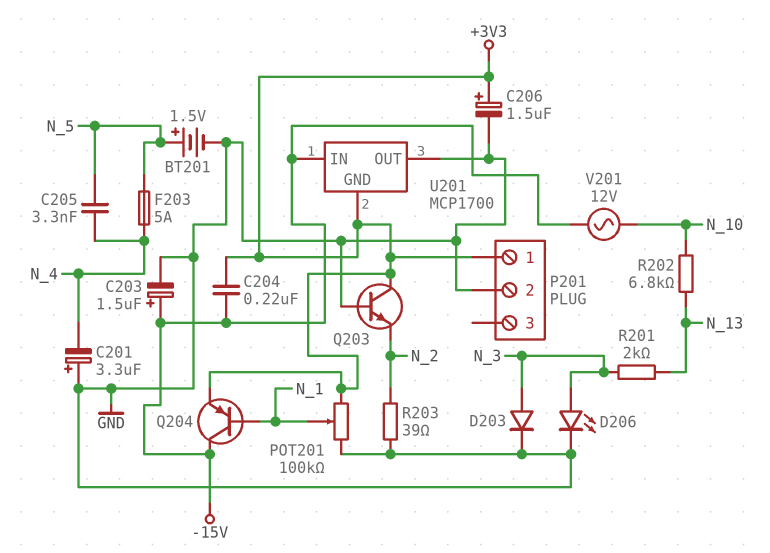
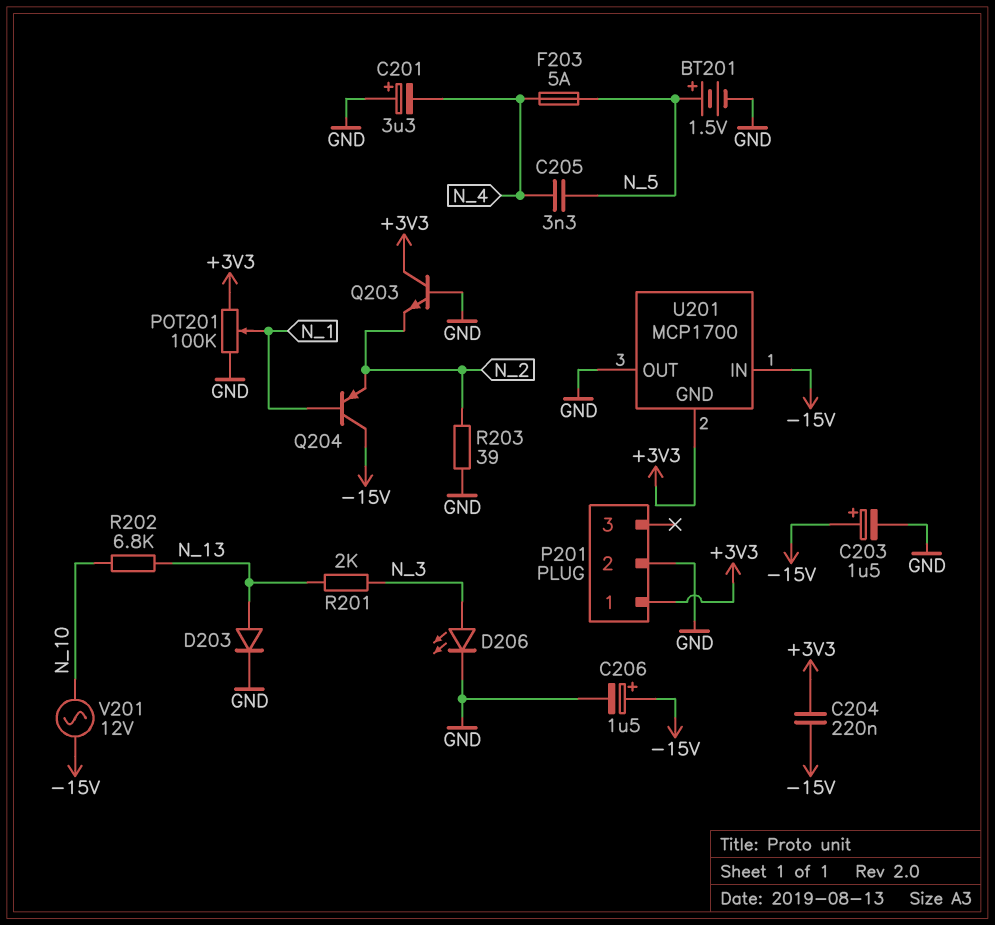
C206: 1.5uF (plus +3V3, minus GND) -> 1.5uF (plus -15V, minus GND)
D203: diode (A N_3, K GND) -> diode (A N_13, K GND)
Q204: PNP (B N_1, C -15V, E +3V3) -> PNP (B N_1, C -15V, E N_2)

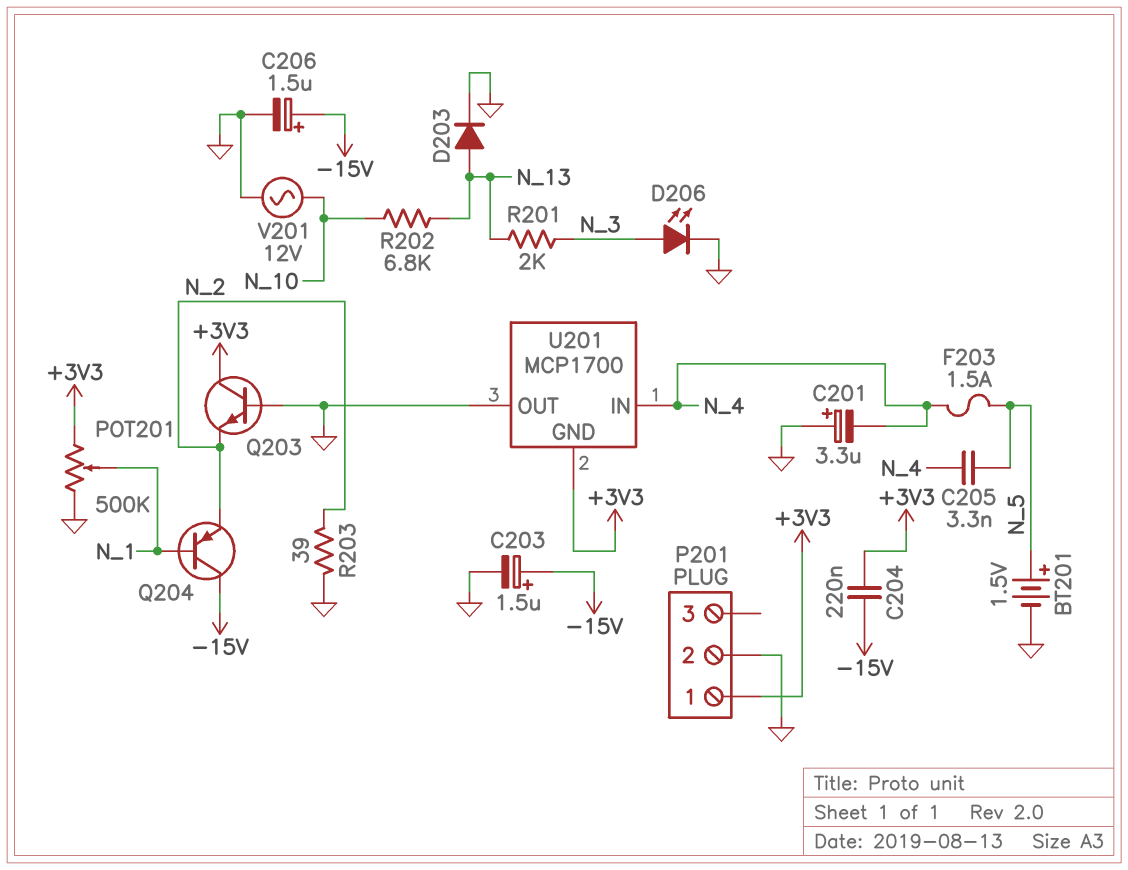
F203: 5A (N_4, N_5) -> 1.5A (N_4, N_5)
POT201: 100k (+3V3, GND, wiper N_1) -> 500k (+3V3, GND, wiper N_1)
U201 pin IN: -15V -> N_4
V201: AC 12V (-15V, N_10) -> AC 12V (GND, N_10)

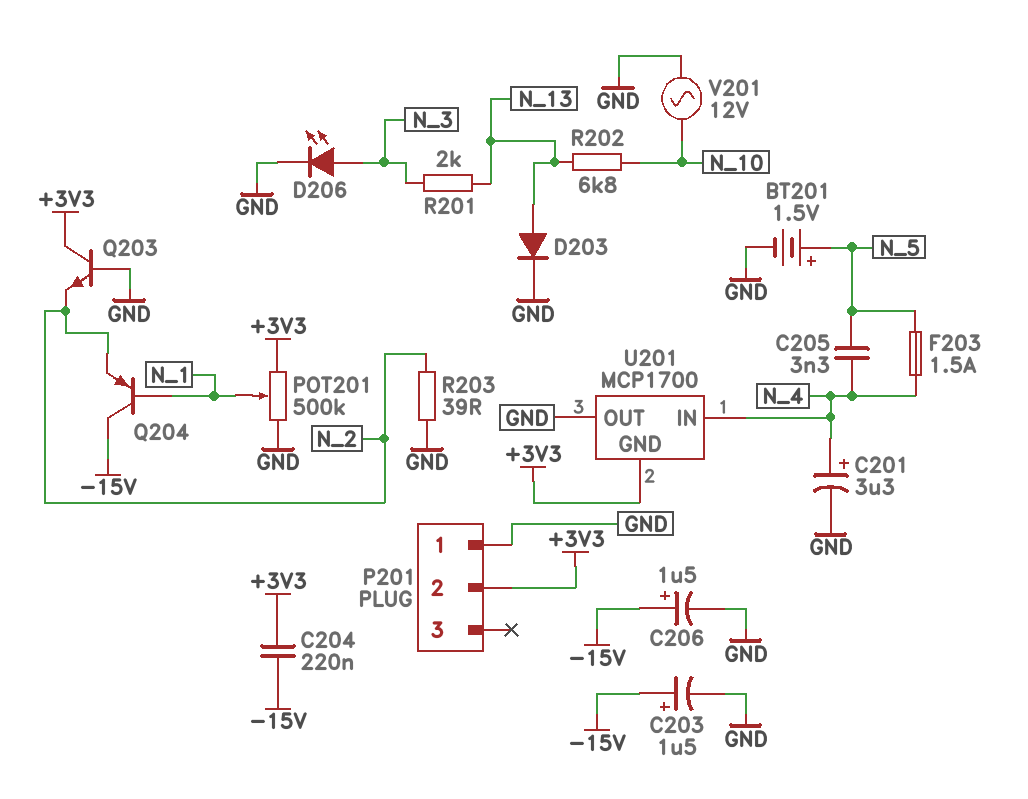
C201: 3.3uF (plus GND, minus N_4) -> 3.3uF (plus N_4, minus GND)
P201 pin 1: +3V3 -> GND
P201 pin 2: GND -> +3V3

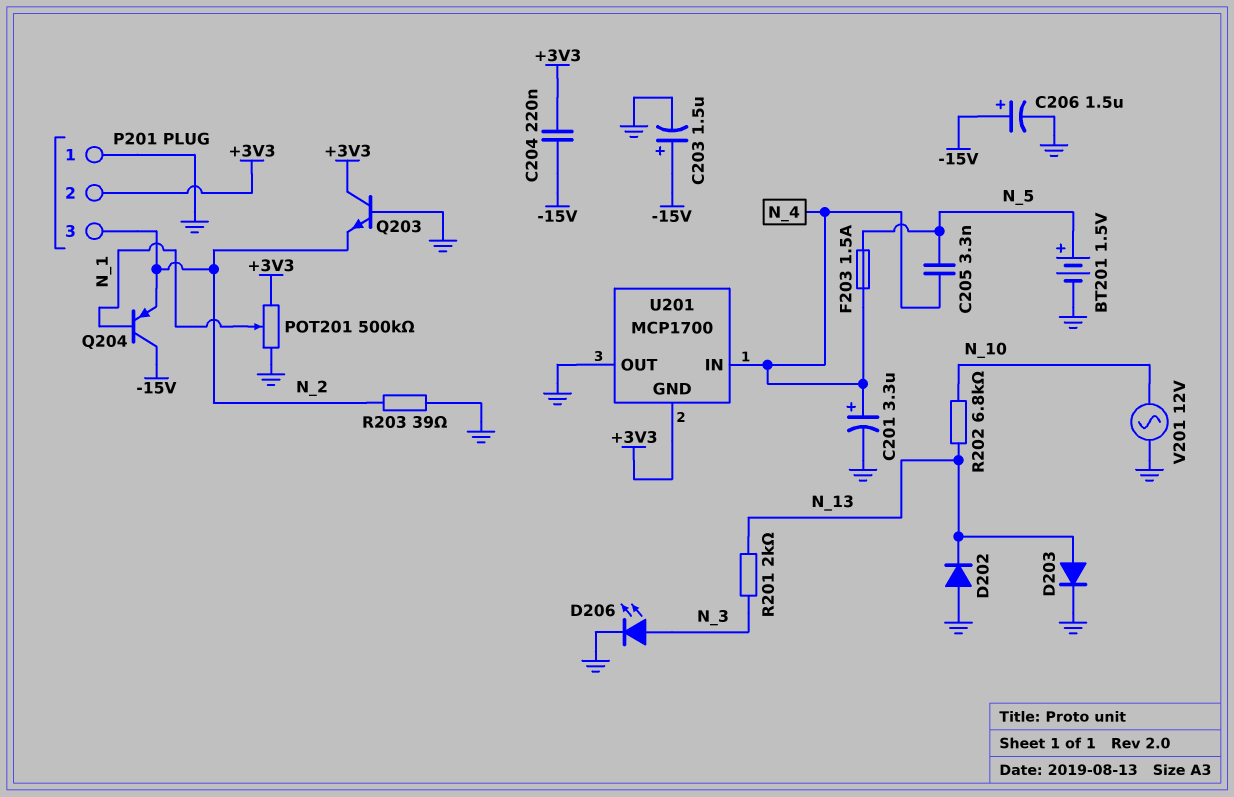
D202: none -> diode (A GND, K N_13)
P201 pin 3: none -> N_2

